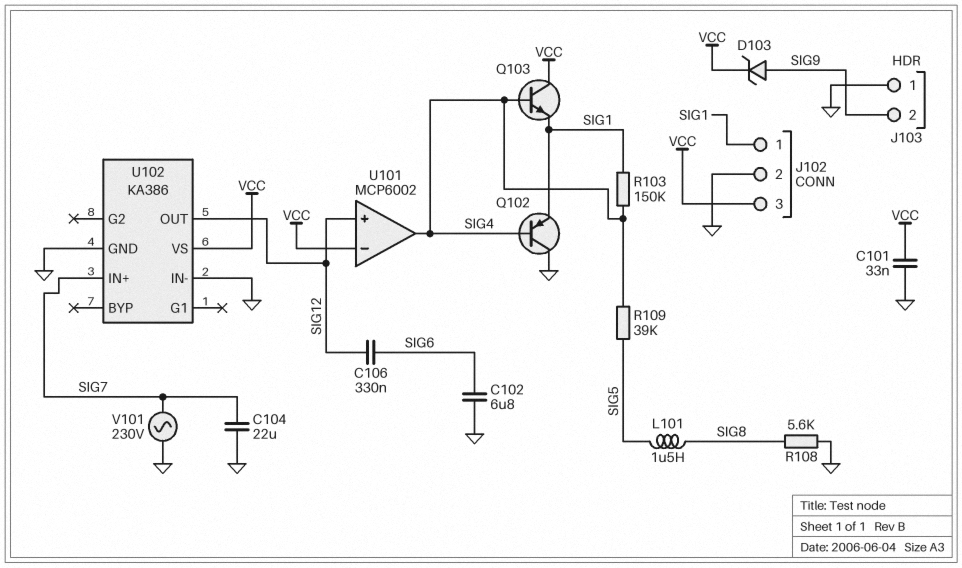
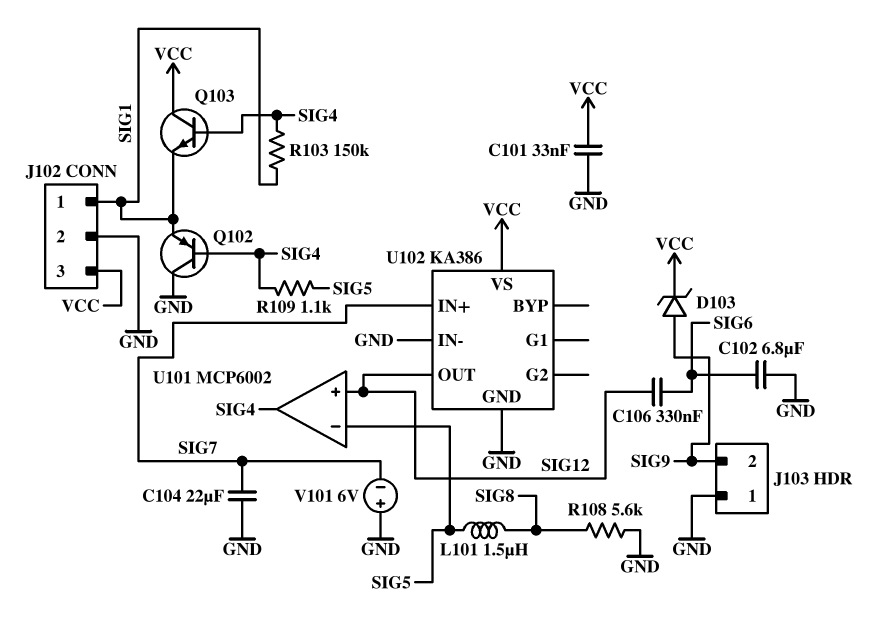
R109: 39k (SIG4, SIG5) -> 1.1k (SIG4, SIG5)
U101 pin in-: VCC -> SIG5
V101: AC 230V (GND, SIG7) -> 6V (plus GND, minus SIG7)

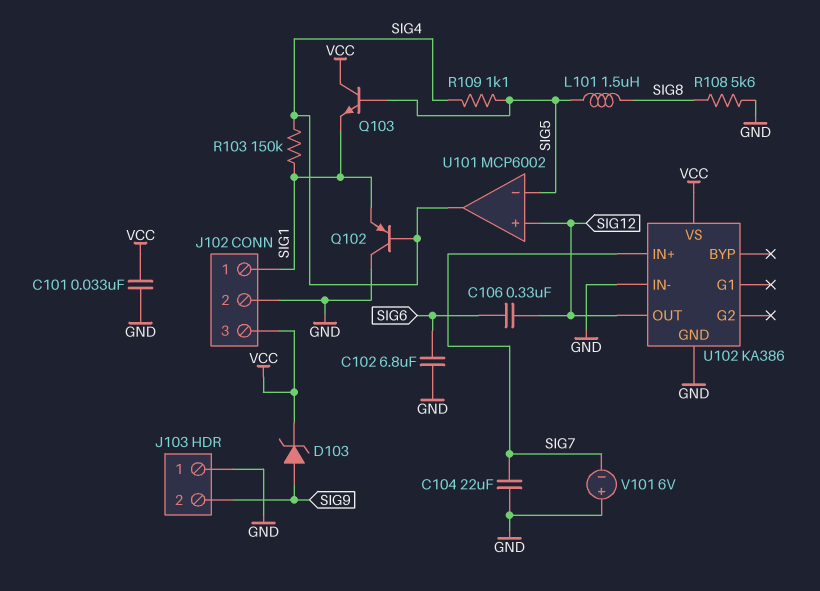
Q103: NPN (B SIG4, C VCC, E SIG1) -> NPN (B SIG5, C VCC, E SIG1)

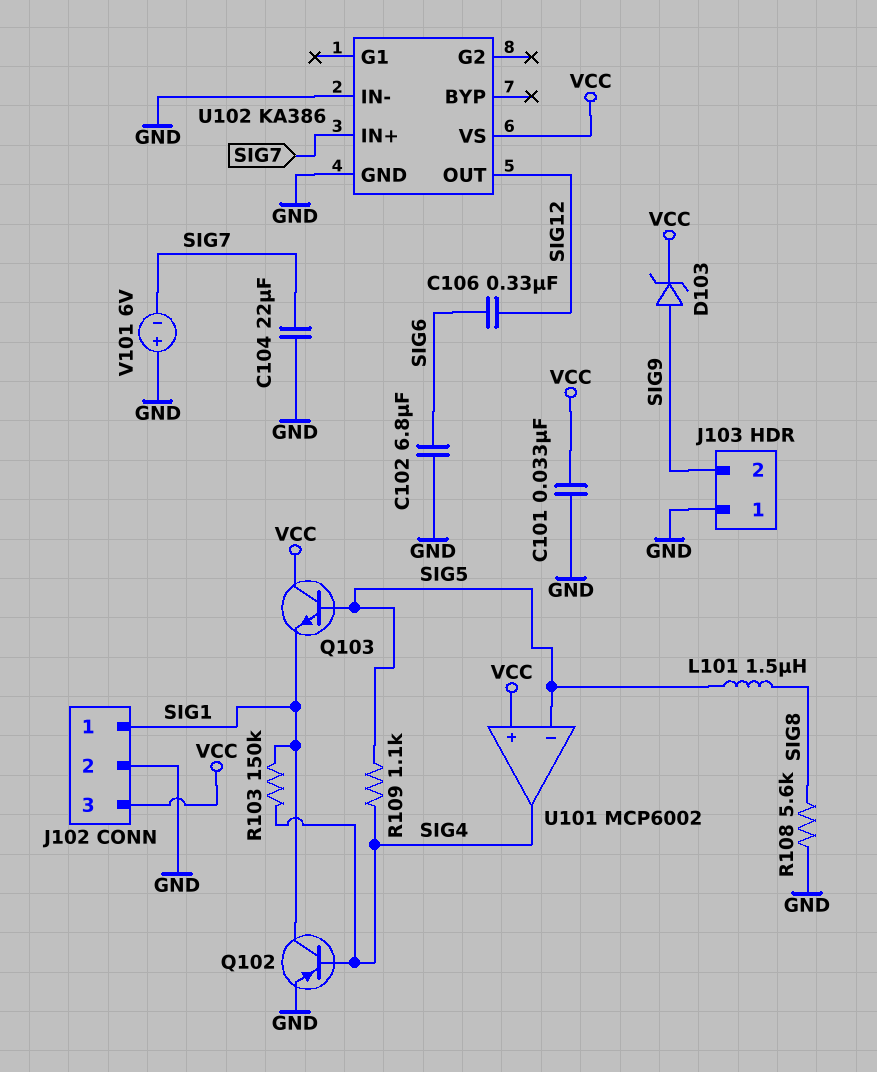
Q102: PNP (B SIG4, C GND, E SIG1) -> PNP (B SIG4, C SIG1, E GND)
U101 pin in+: SIG12 -> VCC

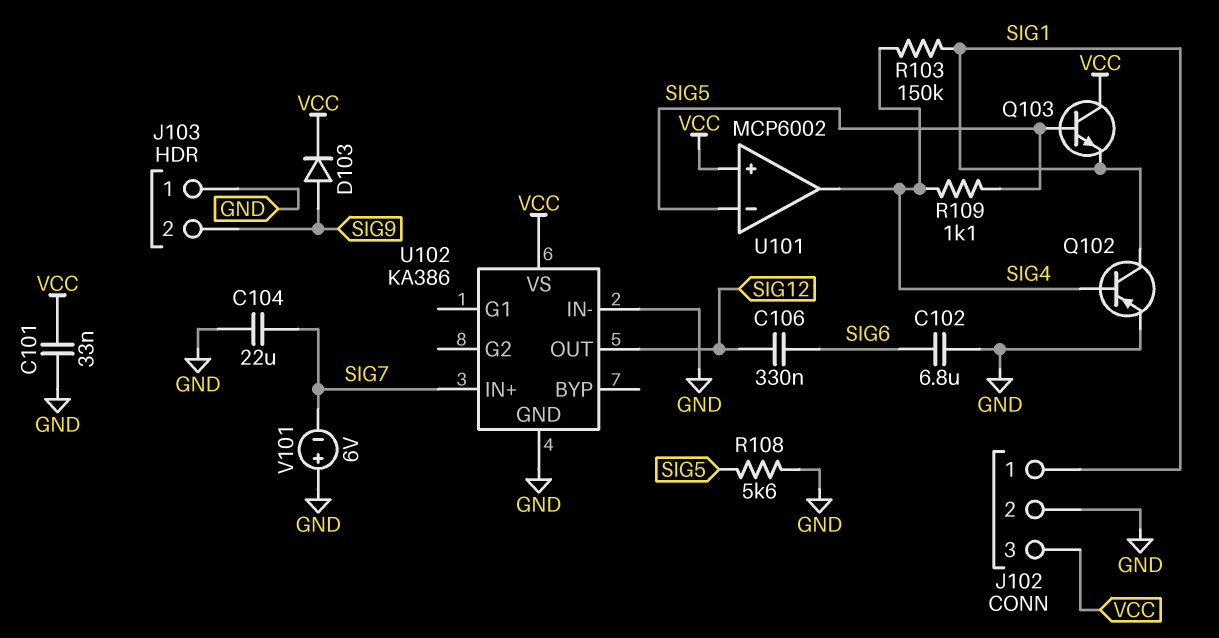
D103: zener (A SIG9, K VCC) -> diode (A SIG9, K VCC)
L101: 1.5uH (SIG5, SIG8) -> none
R108: 5.6k (GND, SIG8) -> 5.6k (GND, SIG5)

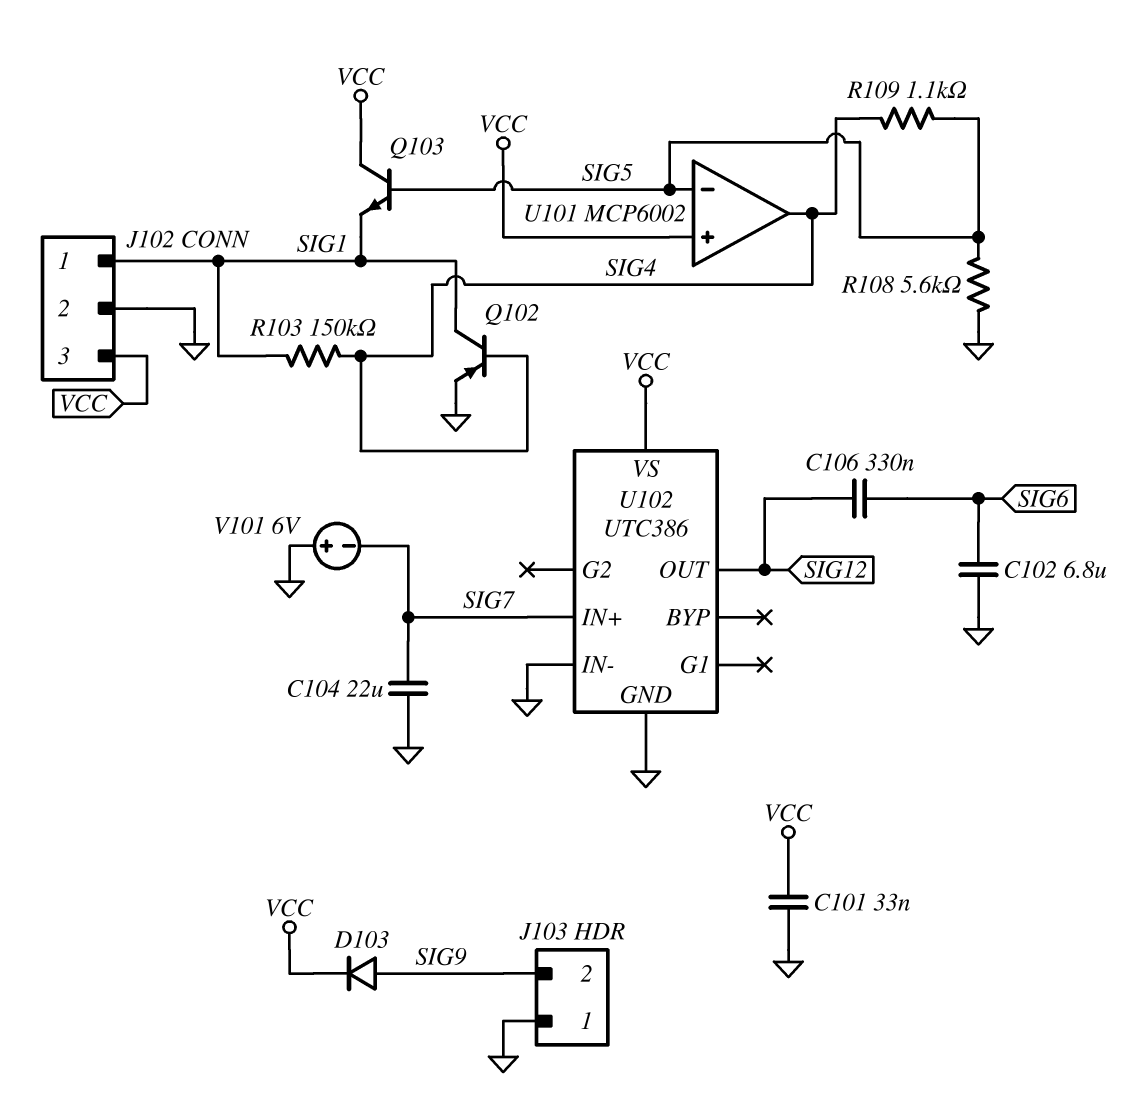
U102: KA386 -> UTC386

